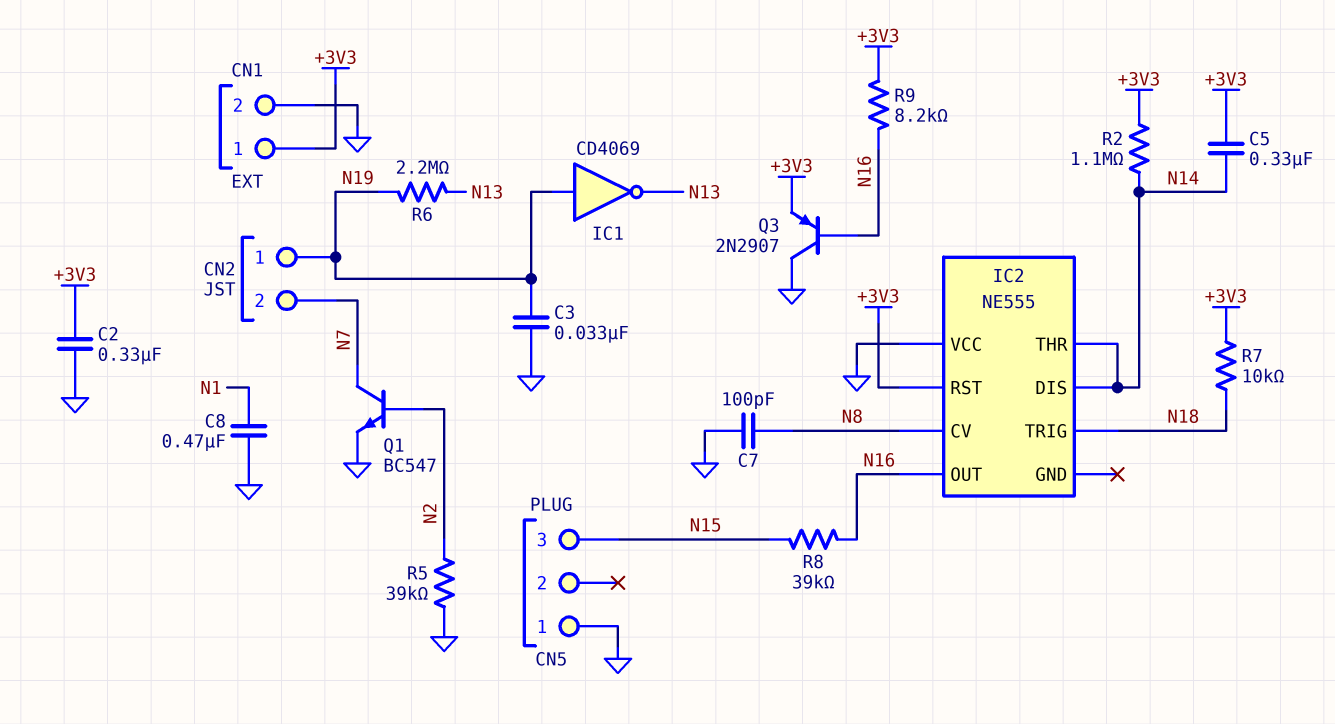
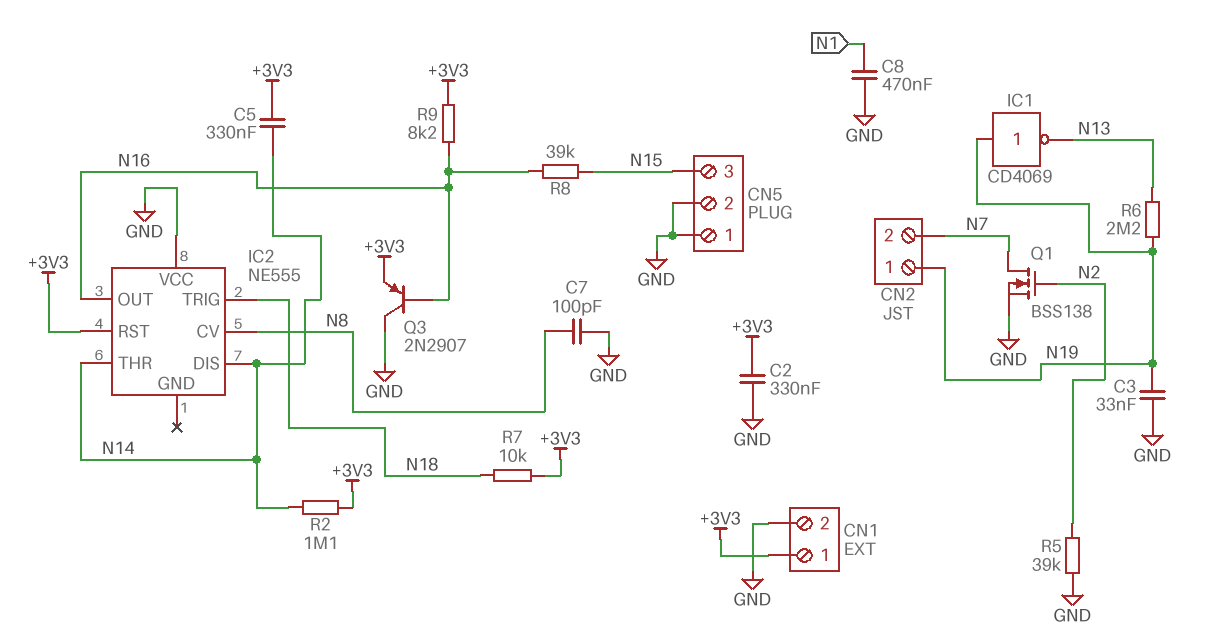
CN5 pin 2: none -> GND
Q1: NPN BC547 (B N2, C N7, E GND) -> NMOS BSS138 (G N2, D N7, S GND)

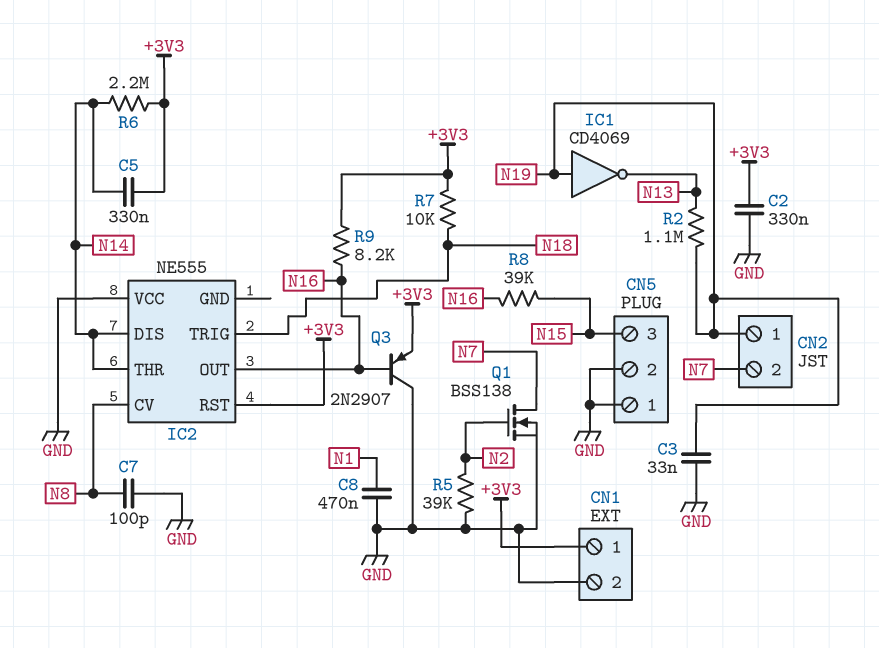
R2: 1.1M (+3V3, N14) -> 1.1M (N13, N19)
R6: 2.2M (N13, N19) -> 2.2M (+3V3, N14)

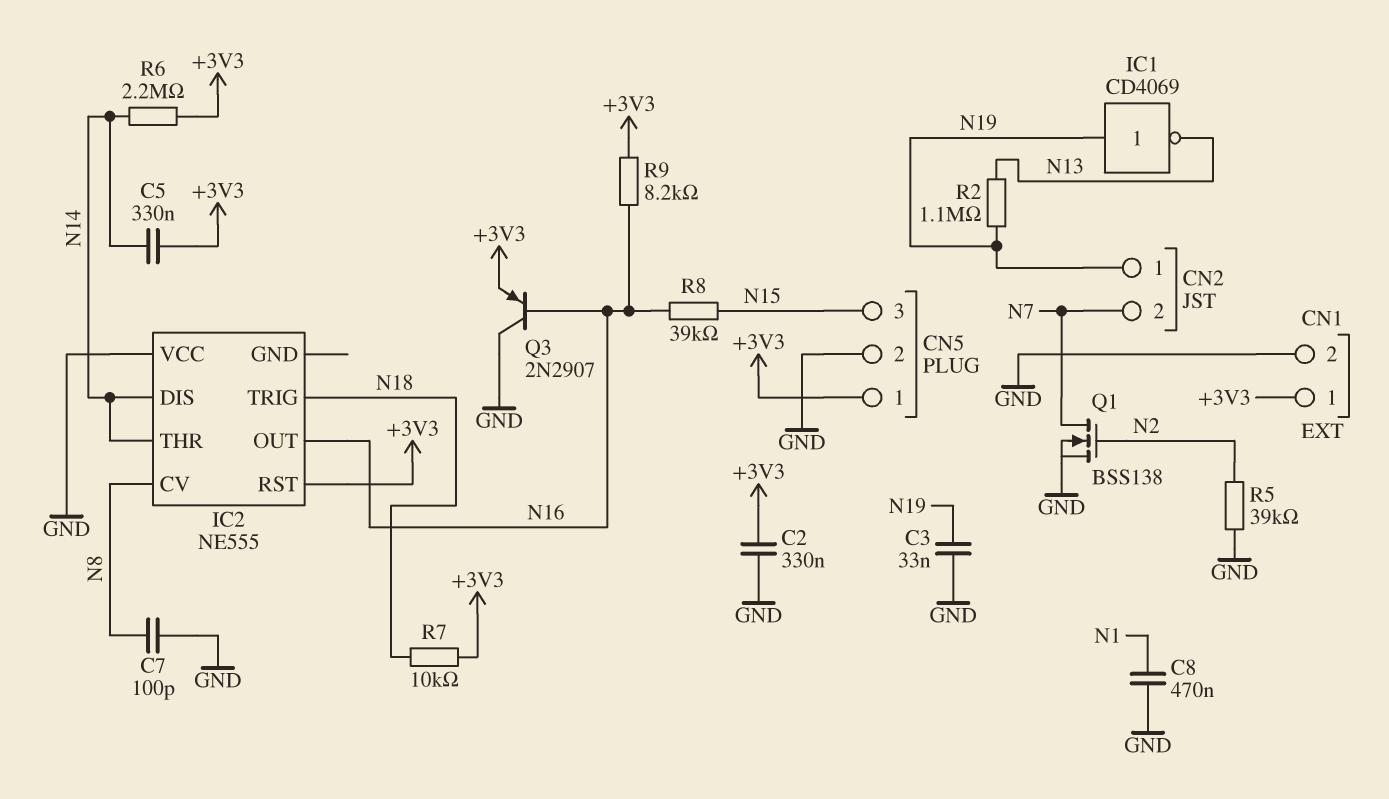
CN5 pin 1: GND -> +3V3

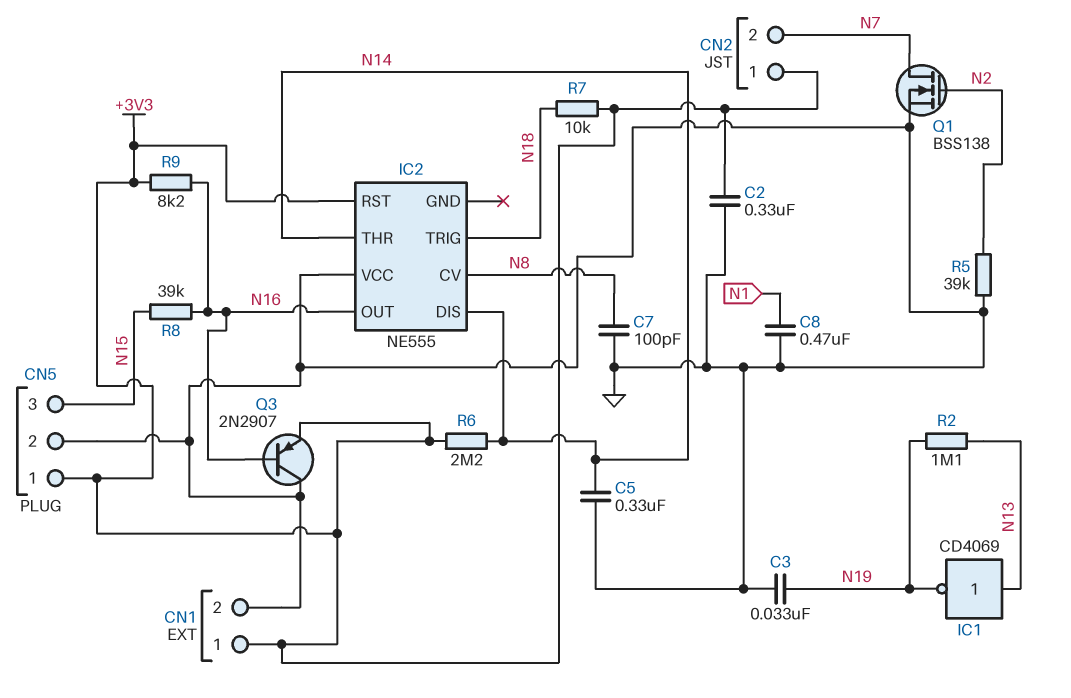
C5: 330nF (+3V3, N14) -> 330nF (GND, N14)
CN2 pin 1: N19 -> +3V3
IC1: NOT CD4069 (in N19, out N13) -> NOT CD4069 (in N13, out N19)

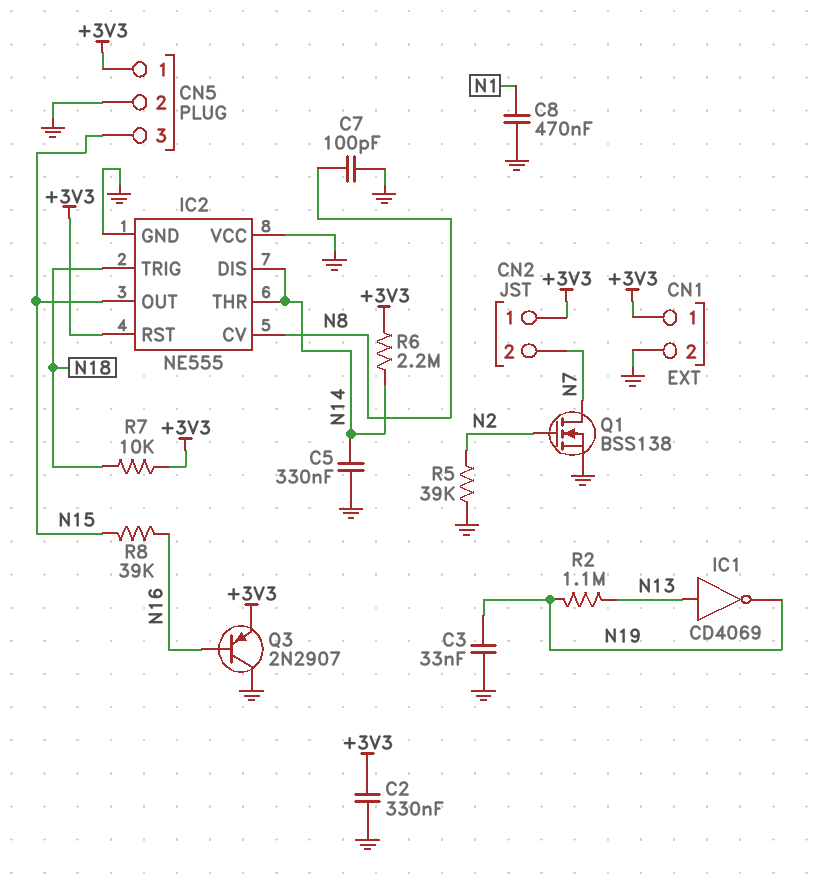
IC2 pin GND: none -> GND
IC2 pin OUT: N16 -> N15
R9: 8.2k (+3V3, N16) -> none

